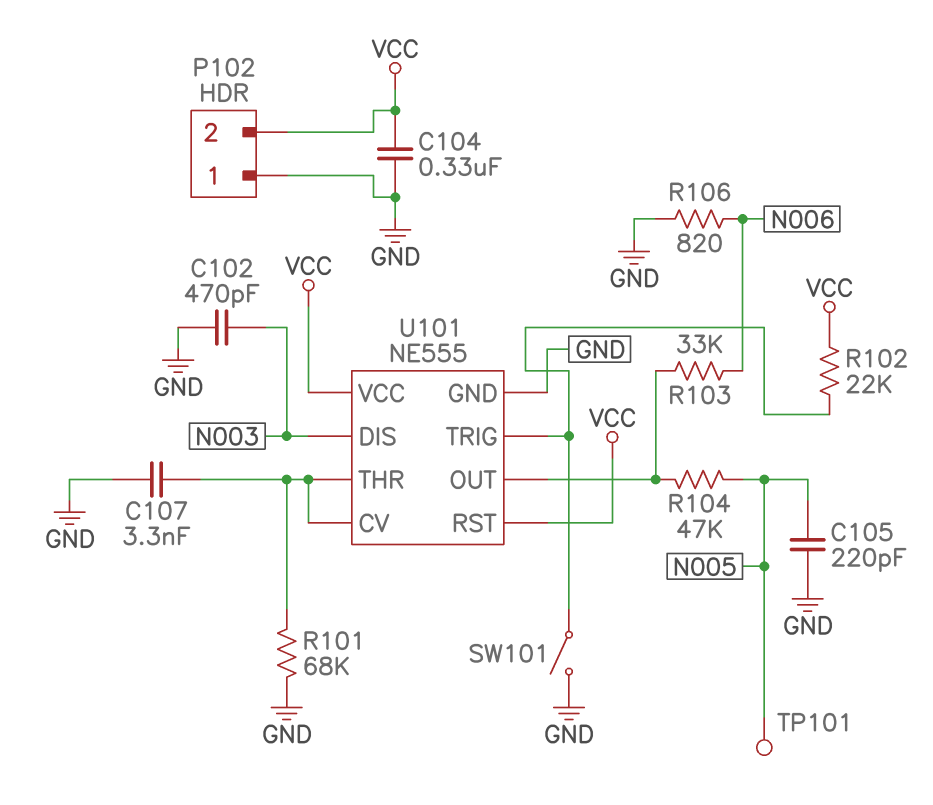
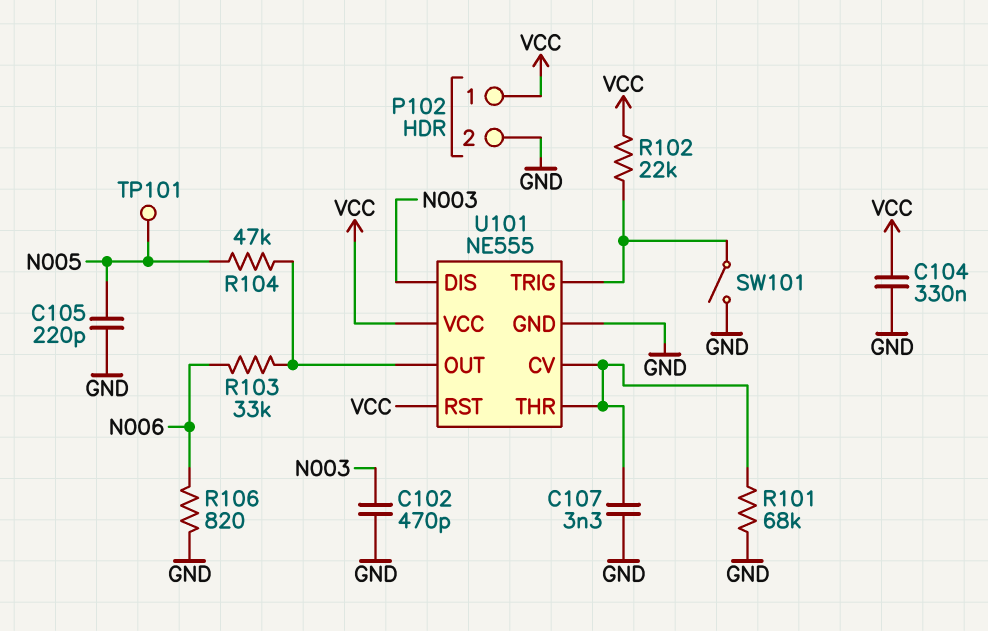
P102 pin 1: GND -> VCC
P102 pin 2: VCC -> GND

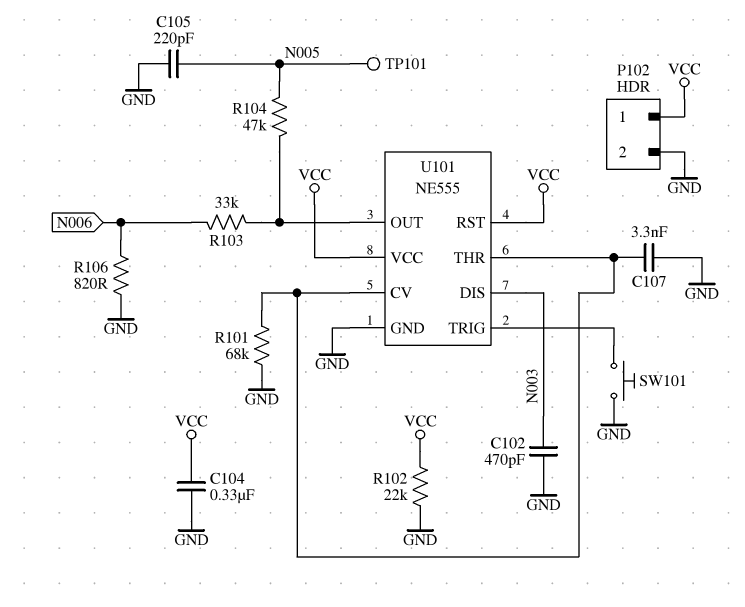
R102: 22k (U101/TRIG, VCC) -> 22k (GND, VCC)
SW101: switch (GND, U101/TRIG) -> button (GND, U101/TRIG)

